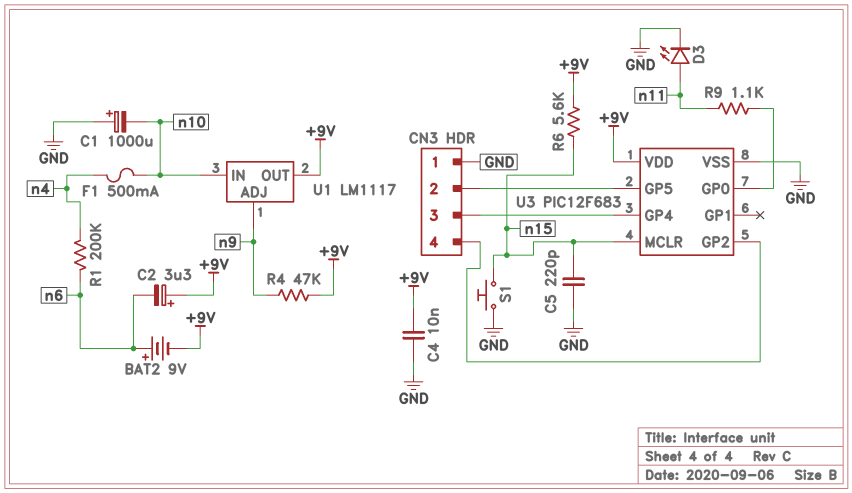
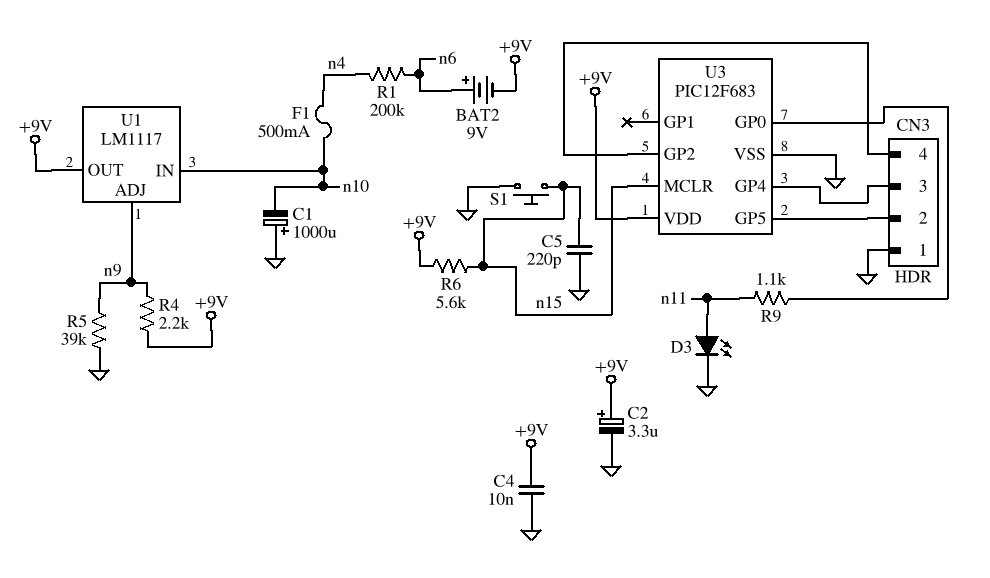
C2: 3.3uF (plus +9V, minus n6) -> 3.3uF (plus +9V, minus GND)
R4: 47k (+9V, n9) -> 2.2k (+9V, n9)
R5: none -> 39k (GND, n9)

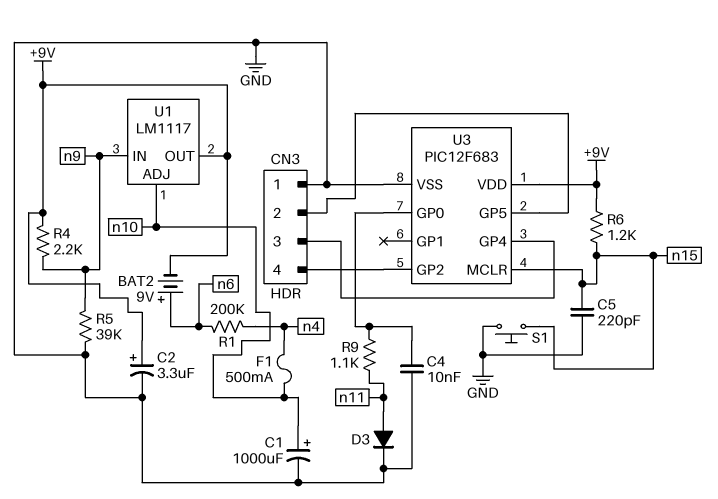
C1: 1000uF (plus GND, minus n10) -> 1000uF (plus n10, minus GND)
C4: 10nF (+9V, GND) -> 10nF (GND, U3/GP0)
D3: LED (A n11, K GND) -> diode (A n11, K GND)
R6: 5.6k (+9V, n15) -> 1.2k (+9V, n15)
U1 pin ADJ: n9 -> n10
U1 pin IN: n10 -> n9

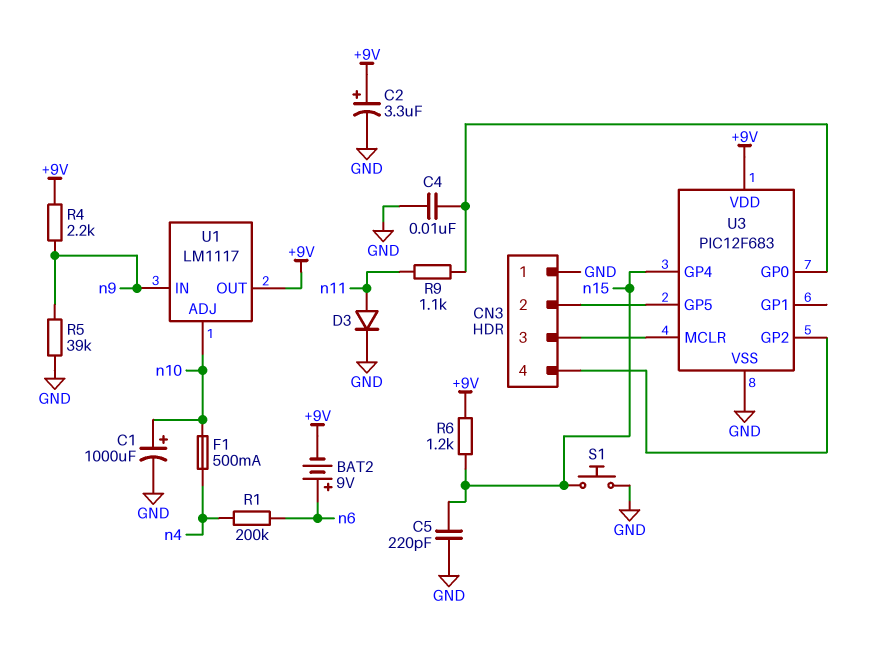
U3 pin GP4: CN3/3 -> n15
U3 pin MCLR: n15 -> CN3/3

